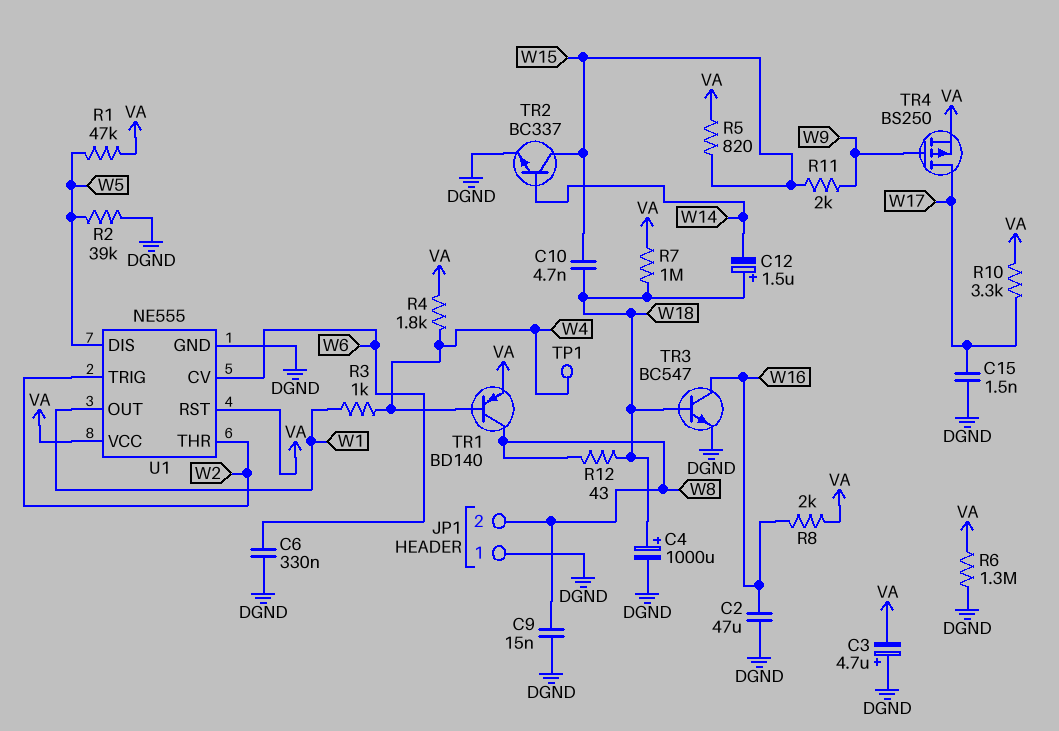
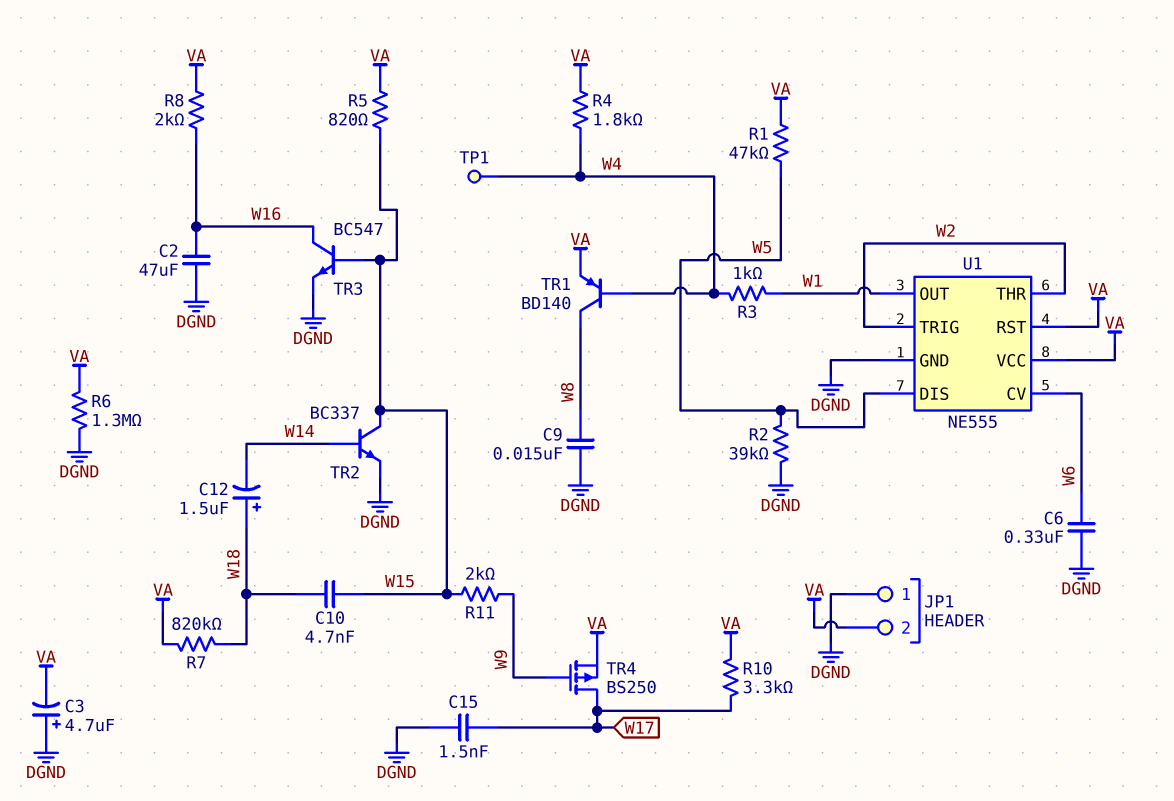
C4: 1000uF (plus W18, minus DGND) -> none
JP1 pin 2: W8 -> VA
R7: 1M (VA, W18) -> 820k (VA, W18)
R12: 43 (W8, W18) -> none
TR3: NPN BC547 (B W18, C W16, E DGND) -> NPN BC547 (B W15, C W16, E DGND)

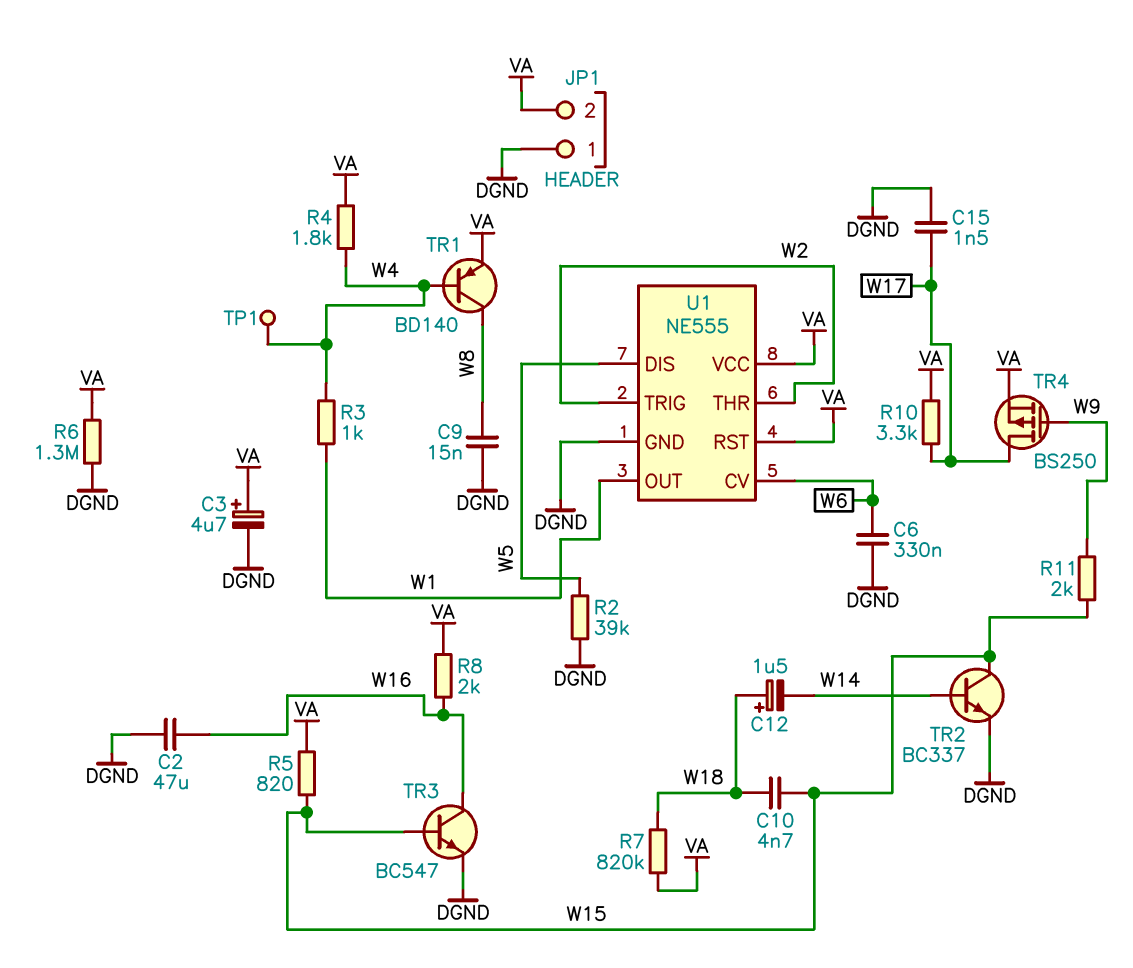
C3: 4.7uF (plus DGND, minus VA) -> 4.7uF (plus VA, minus DGND)
R1: 47k (VA, W5) -> none

